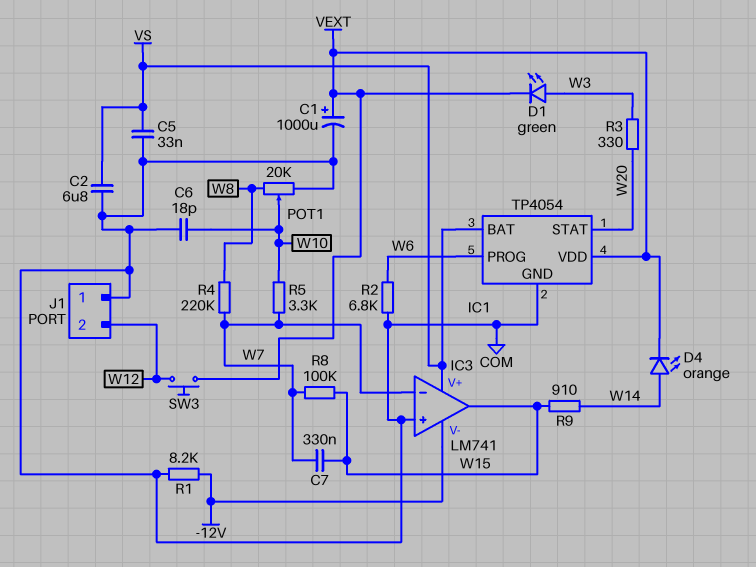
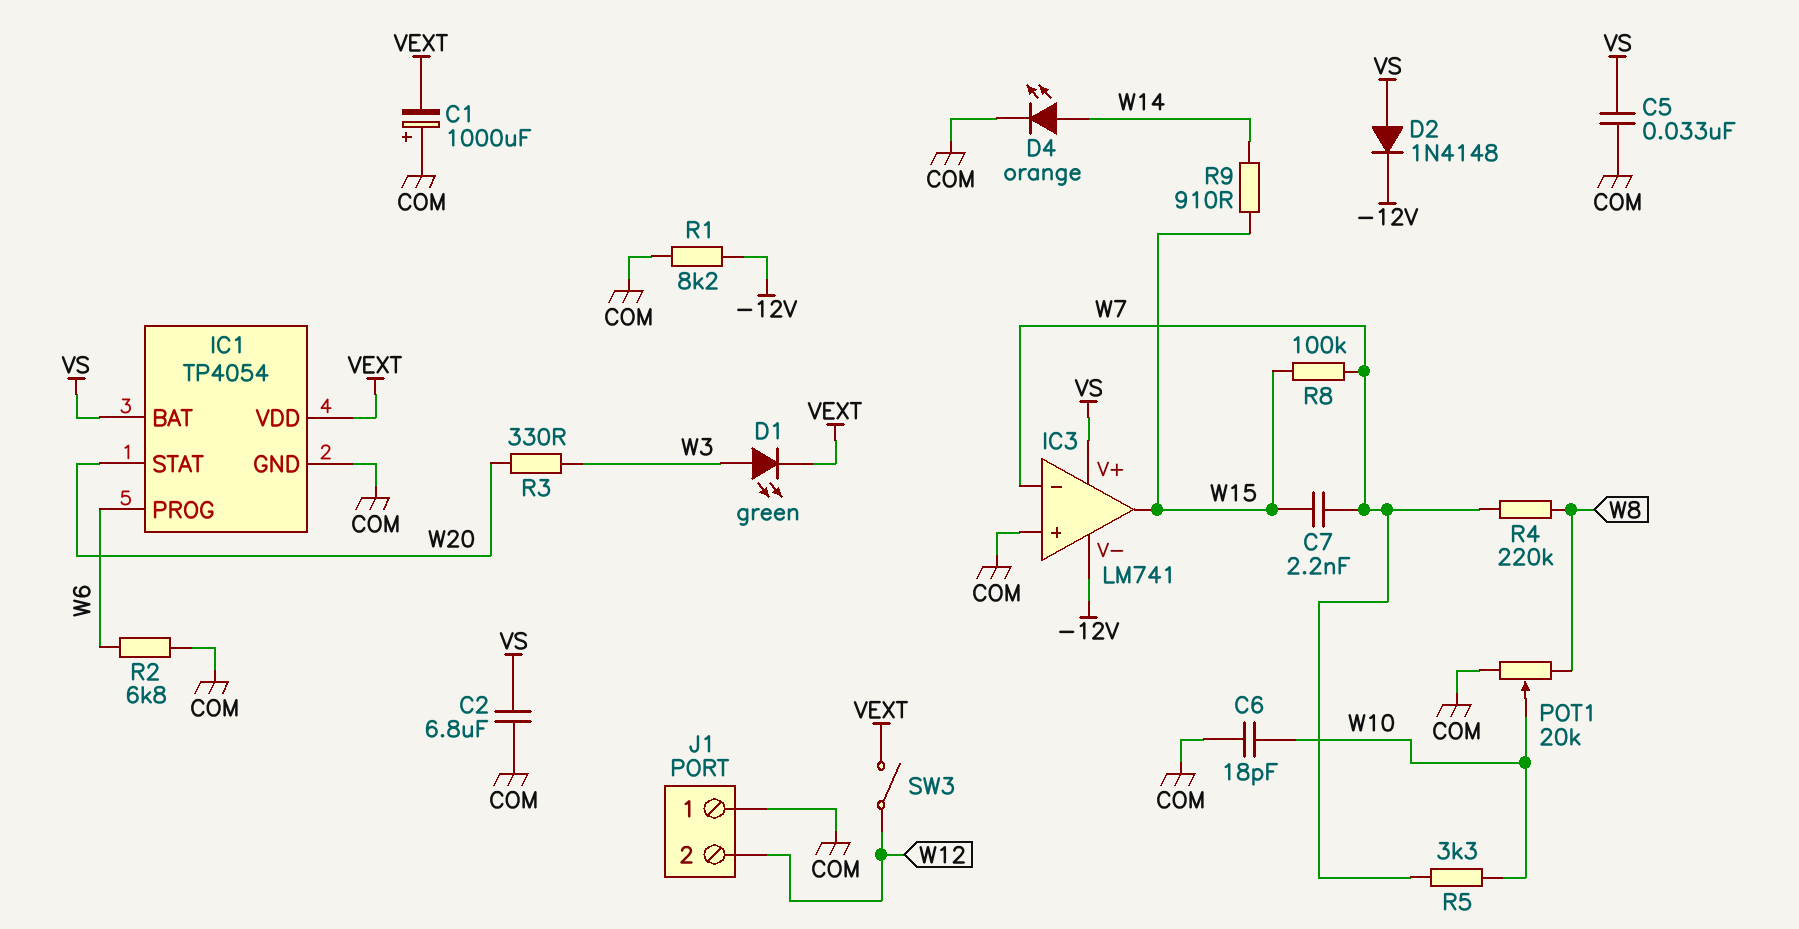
C1: 1000uF (plus VEXT, minus COM) -> 1000uF (plus COM, minus VEXT)
C7: 330nF (W7, W15) -> 2.2nF (W7, W15)
D2: none -> diode 1N4148 (A VS, K -12V)
D4: LED orange (A W14, K VEXT) -> LED orange (A W14, K COM)
SW3: button (VEXT, W12) -> switch (VEXT, W12)

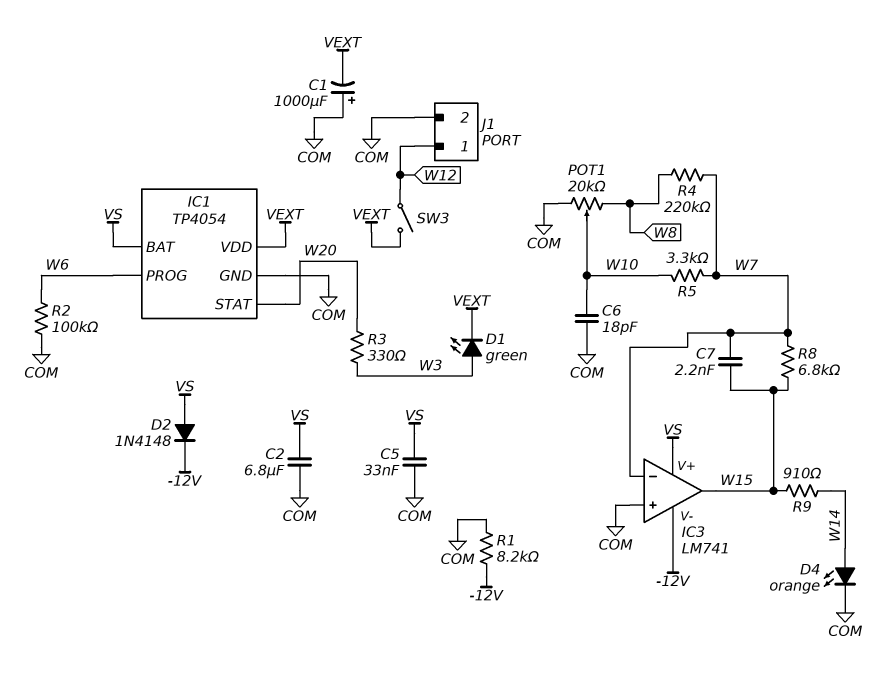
J1 pin 1: COM -> W12
J1 pin 2: W12 -> COM
R2: 6.8k (COM, W6) -> 100k (COM, W6)
R8: 100k (W7, W15) -> 6.8k (W7, W15)

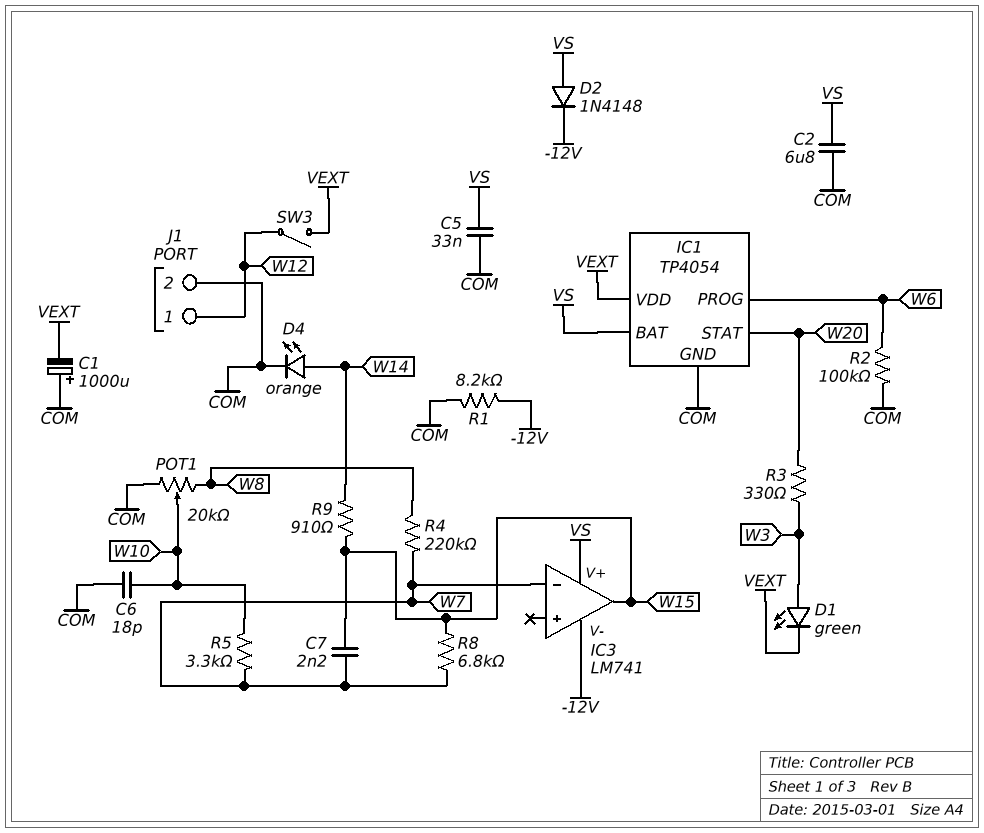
IC3 pin in+: COM -> none

